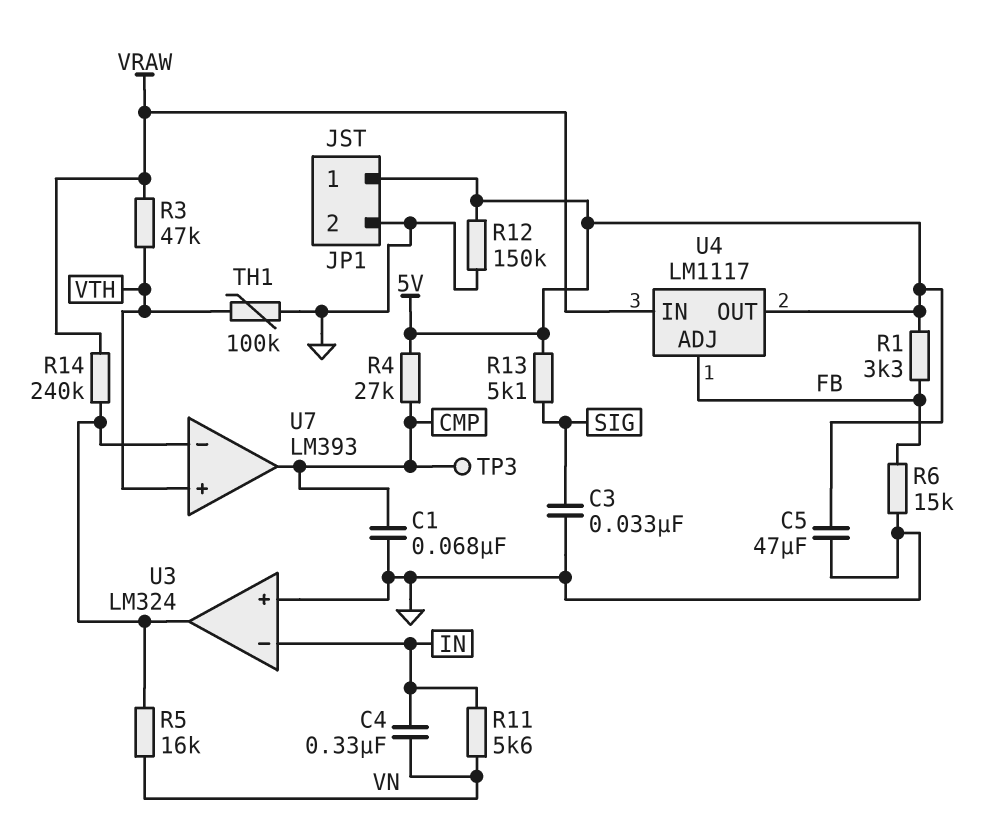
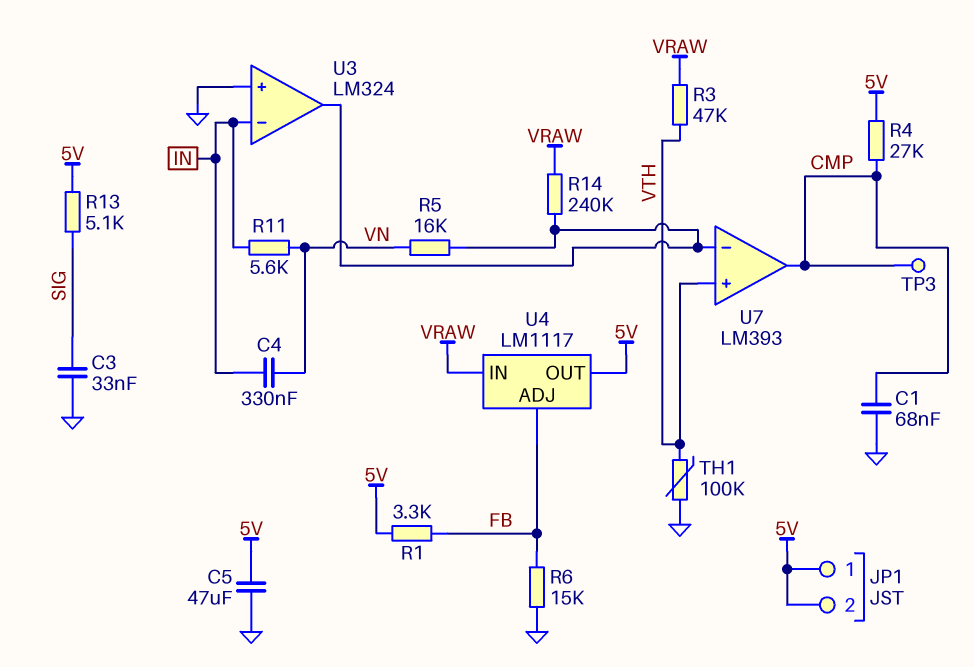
JP1 pin 2: GND -> 5V
R12: 150k (5V, GND) -> none

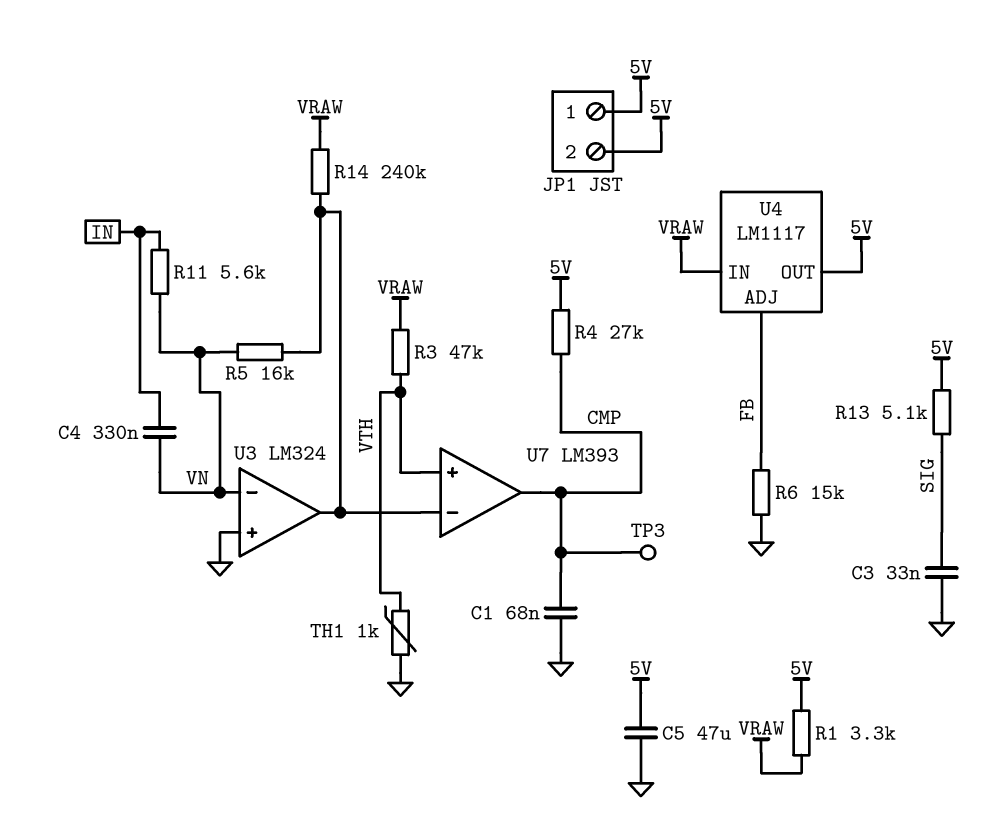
R1: 3.3k (5V, FB) -> 3.3k (5V, VRAW)
TH1: 100k (GND, VTH) -> 1k (GND, VTH)
U3 pin in-: IN -> VN

